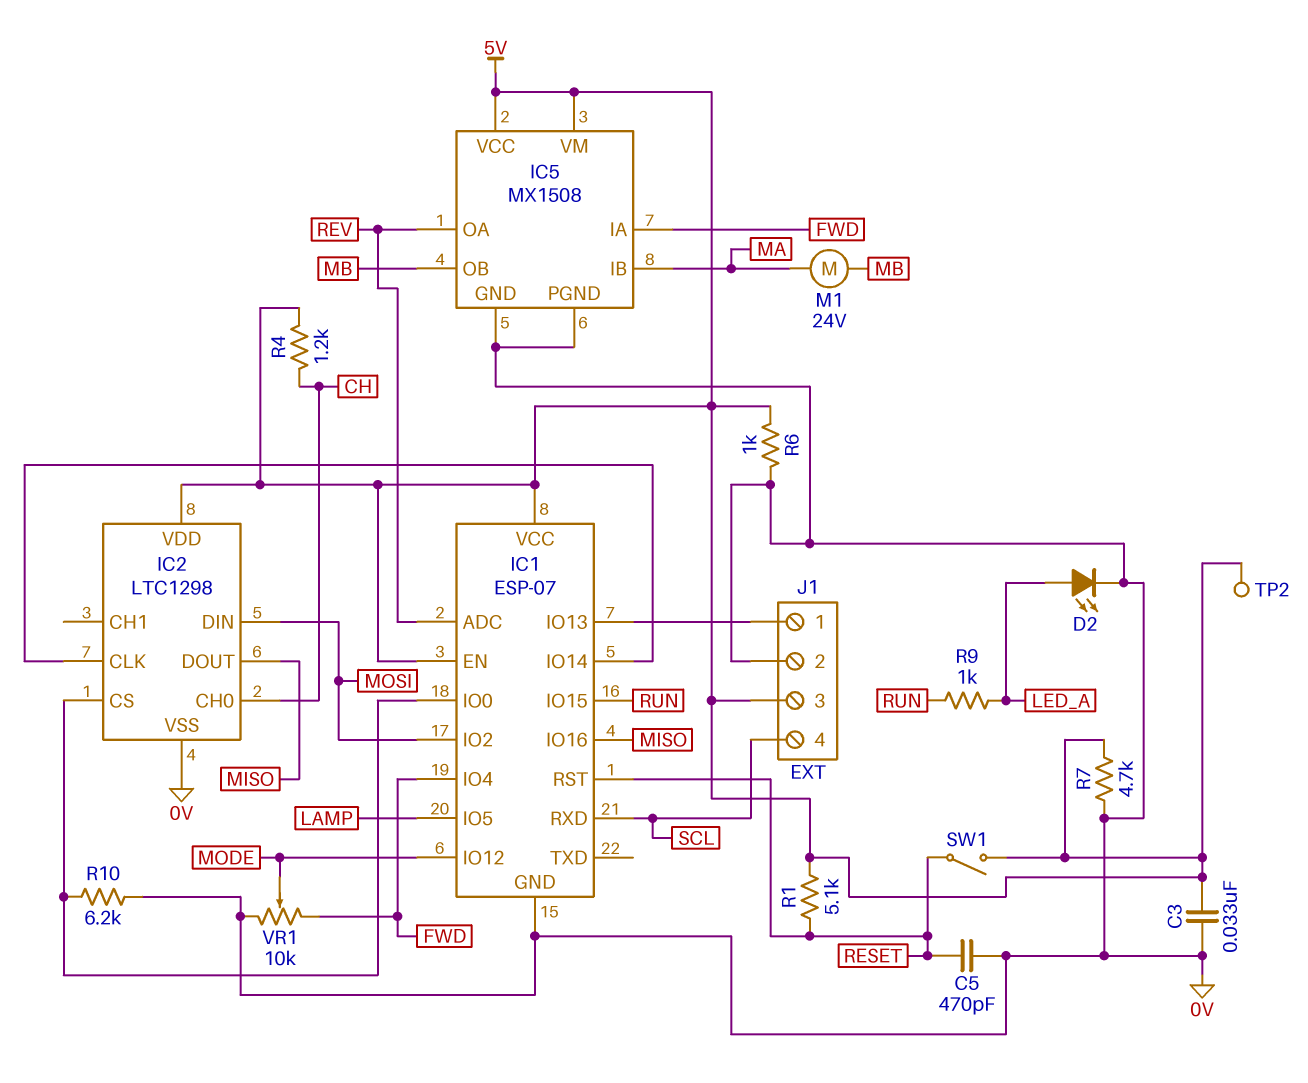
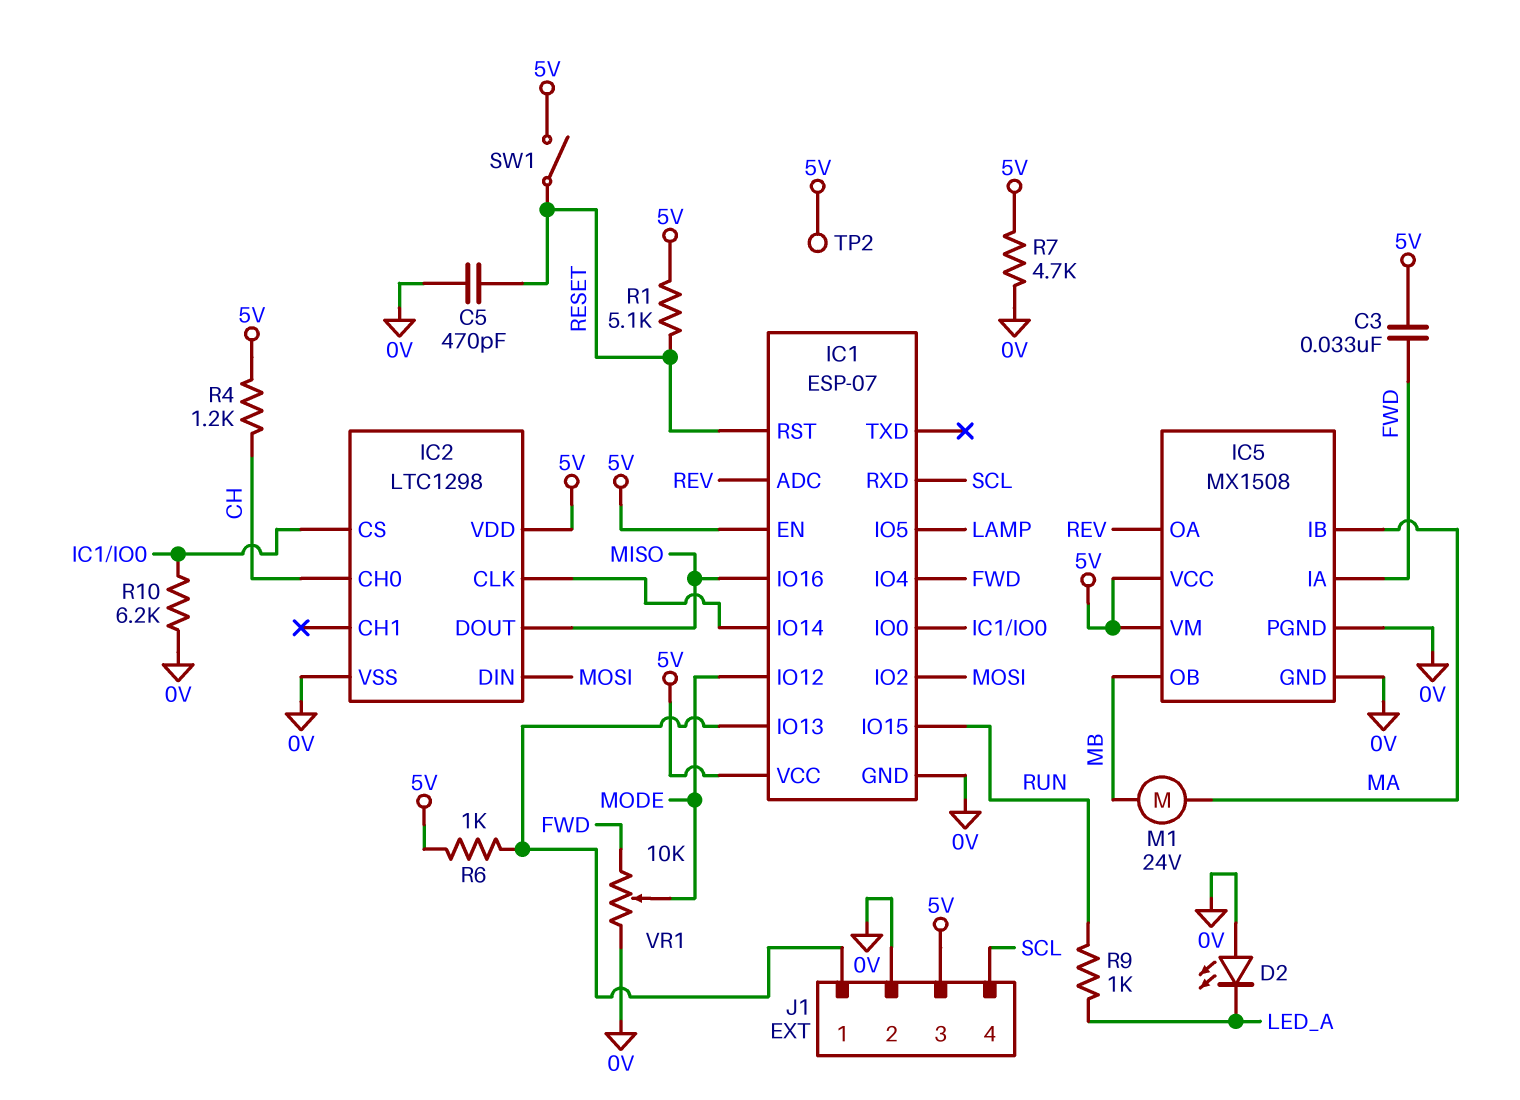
C3: 33nF (0V, 5V) -> 33nF (5V, FWD)
D2: LED (A LED_A, K 0V) -> LED (A 0V, K LED_A)
R6: 1k (0V, 5V) -> 1k (5V, IC1/IO13)

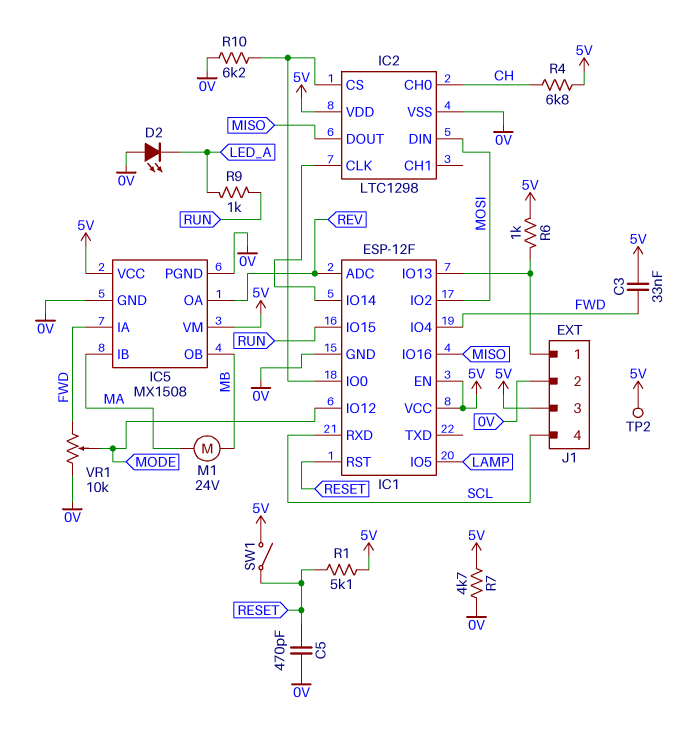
IC1: ESP-07 -> ESP-12F
R4: 1.2k (5V, CH) -> 6.8k (5V, CH)

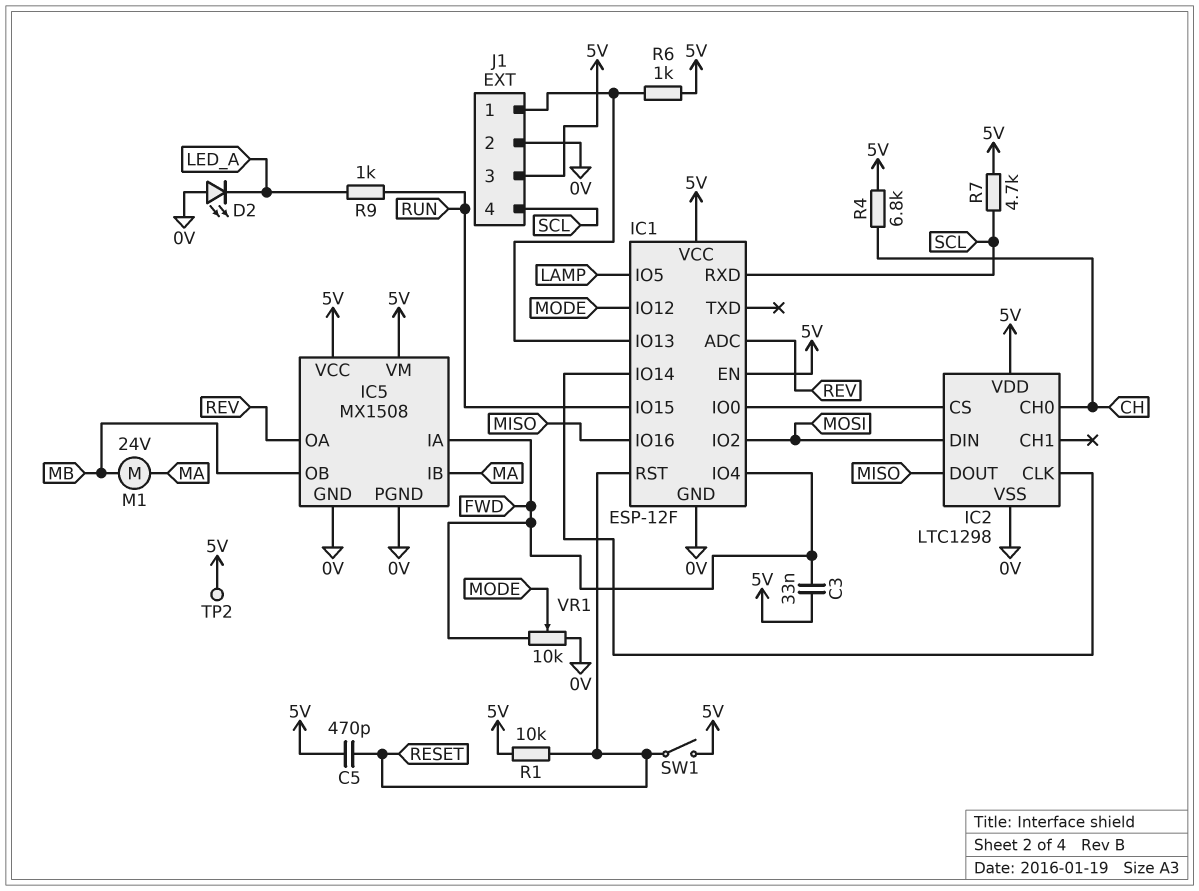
C5: 470pF (0V, RESET) -> 470pF (5V, RESET)
R1: 5.1k (5V, RESET) -> 10k (5V, RESET)
R7: 4.7k (0V, 5V) -> 4.7k (5V, SCL)
R10: 6.2k (0V, IC1/IO0) -> none

